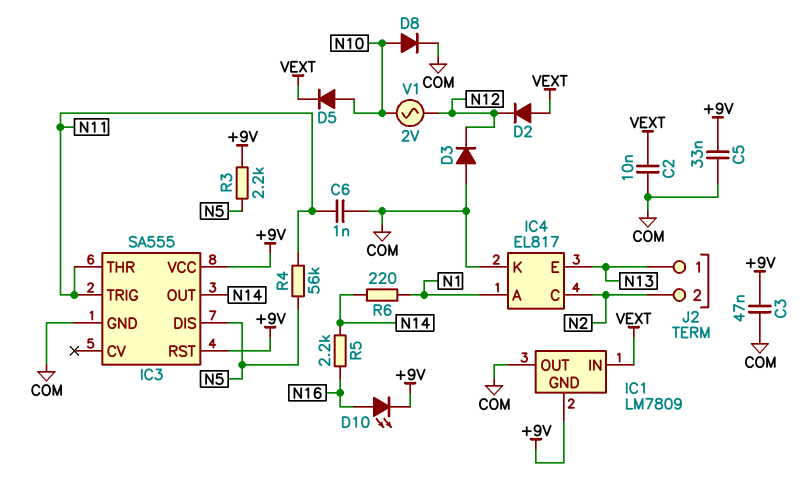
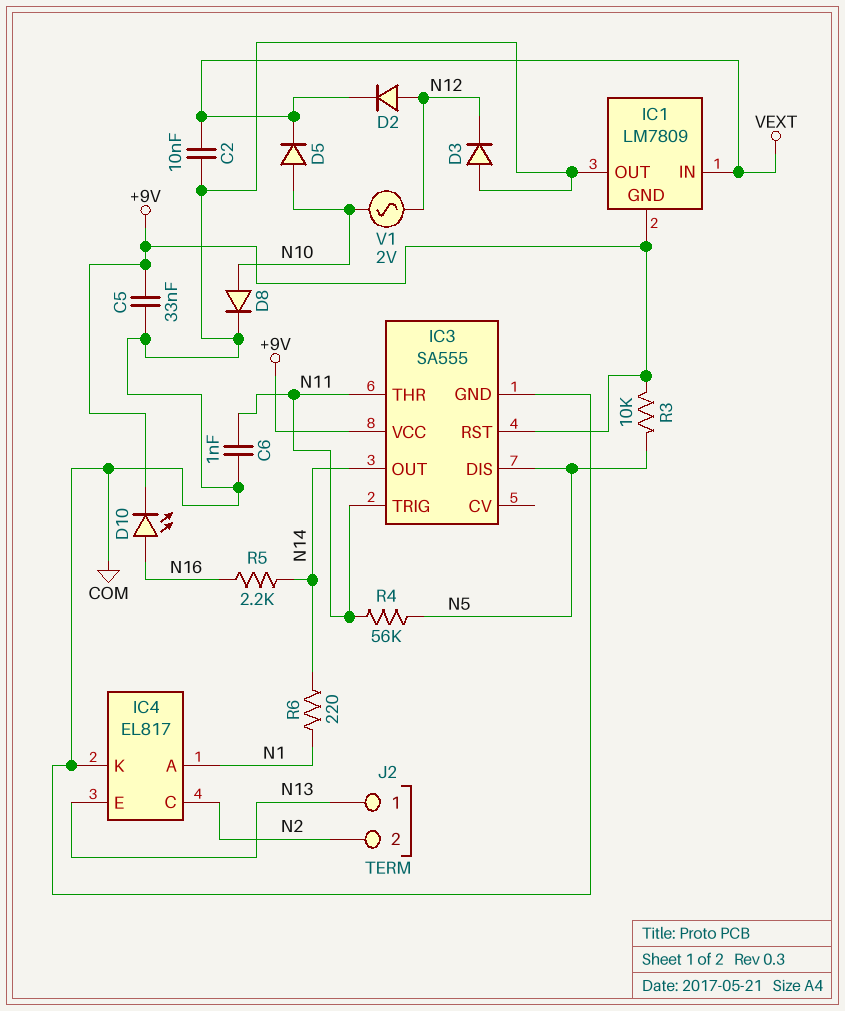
C3: 47nF (+9V, COM) -> none
D2: diode (A VEXT, K N12) -> diode (A N12, K VEXT)
R3: 2.2k (+9V, N5) -> 10k (+9V, N5)

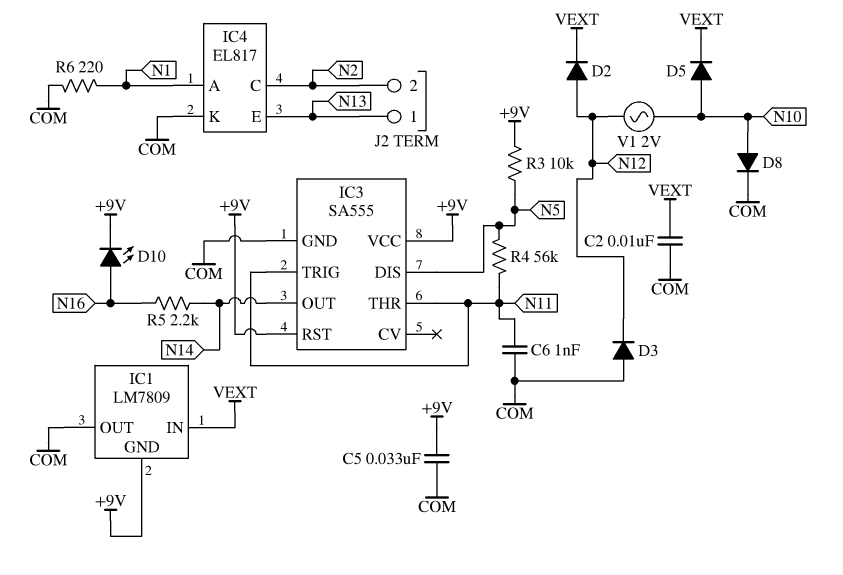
R6: 220 (N1, N14) -> 220 (COM, N1)

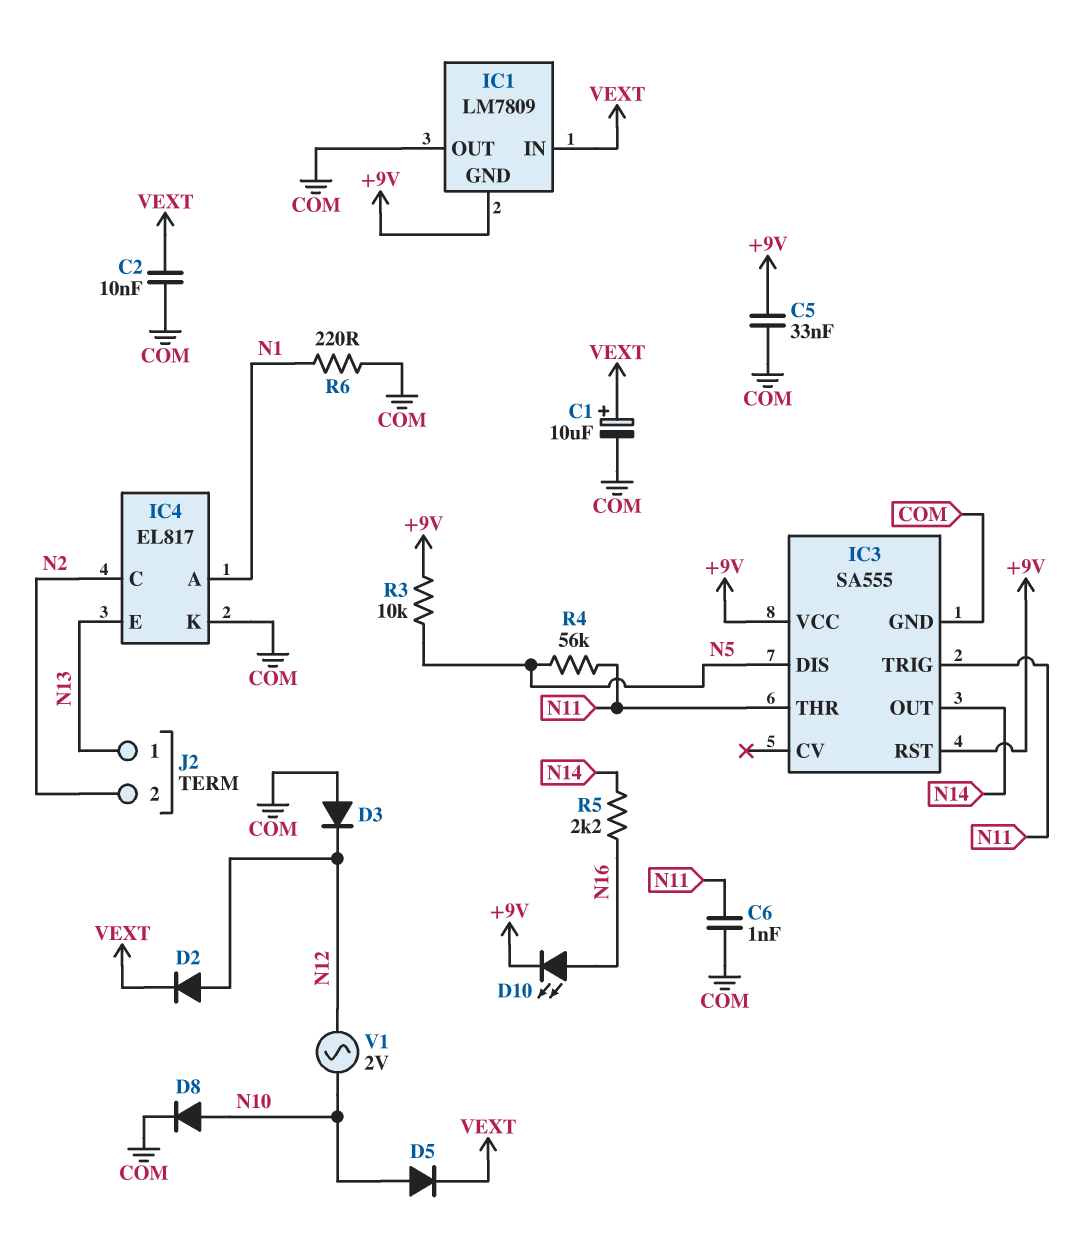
C1: none -> 10uF (plus VEXT, minus COM)

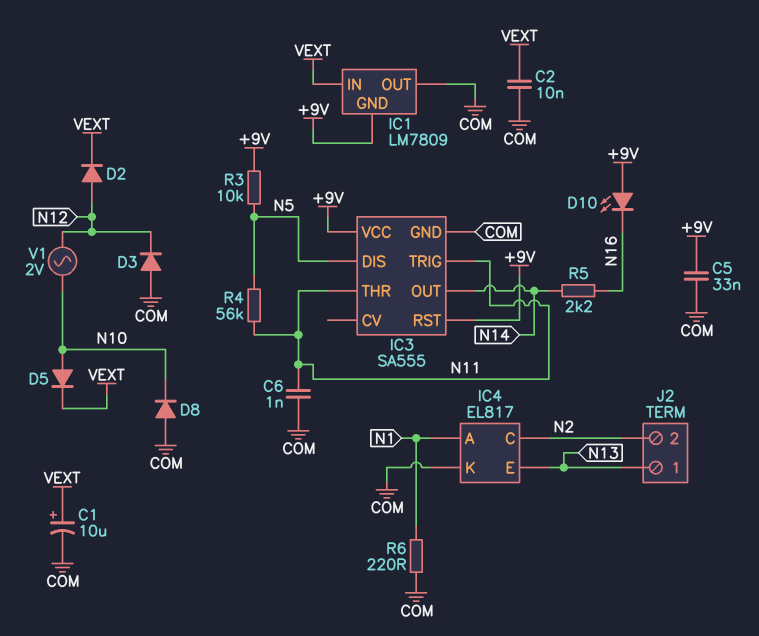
D8: diode (A N10, K COM) -> diode (A COM, K N10)
D10: LED (A N16, K +9V) -> LED (A +9V, K N16)

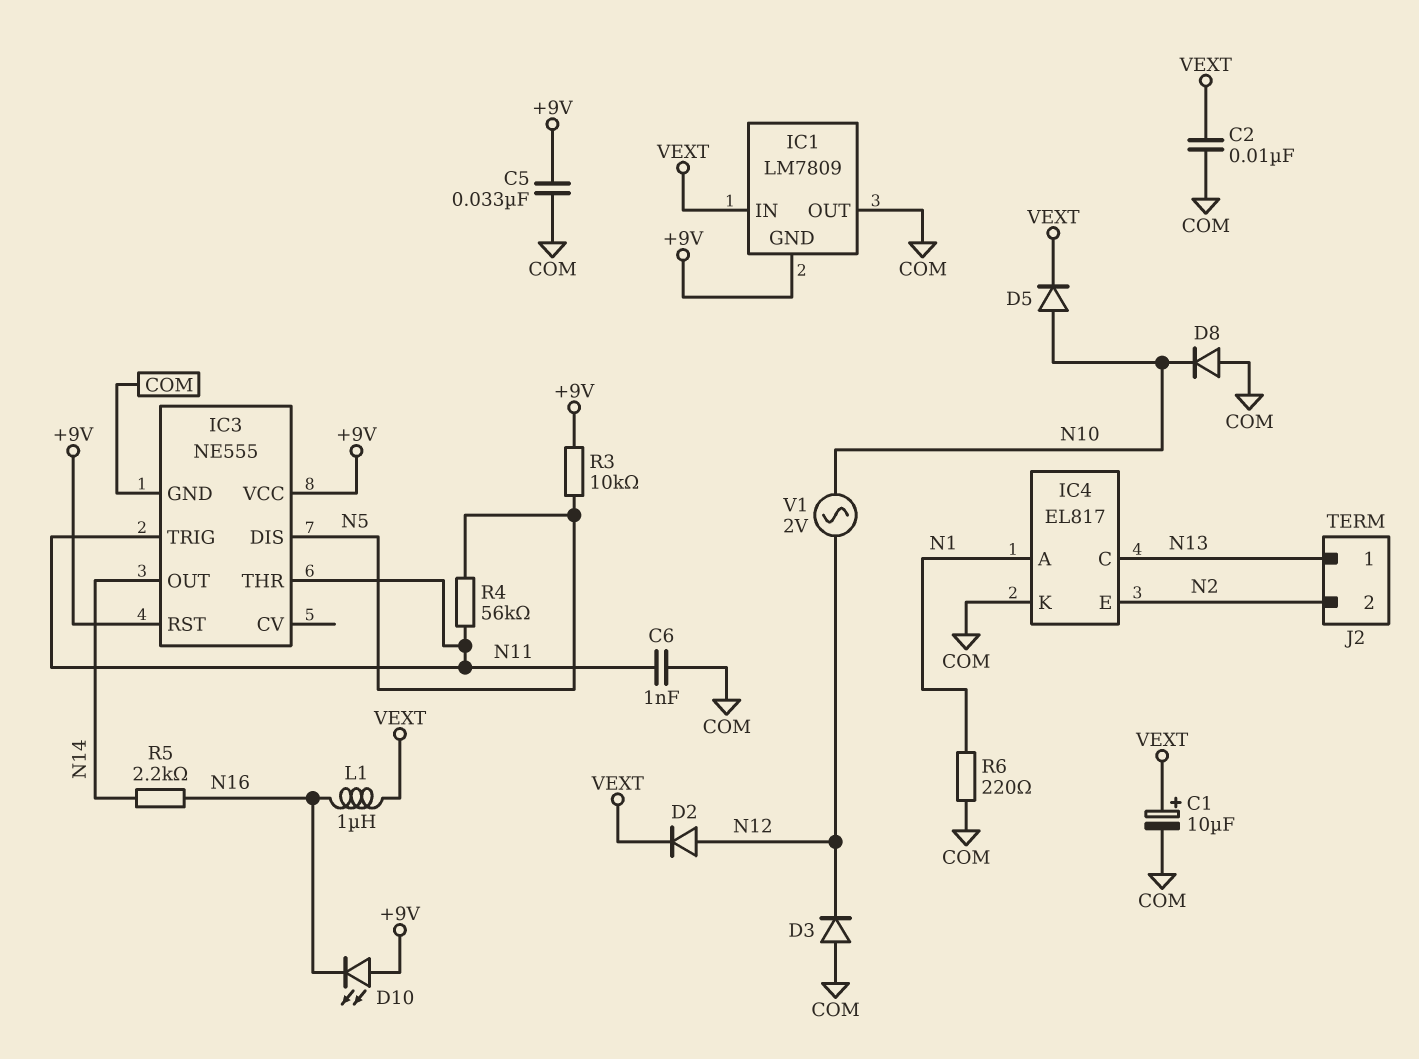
IC3: SA555 -> NE555
IC4 pin C: N2 -> N13
IC4 pin E: N13 -> N2
L1: none -> 1uH (N16, VEXT)

